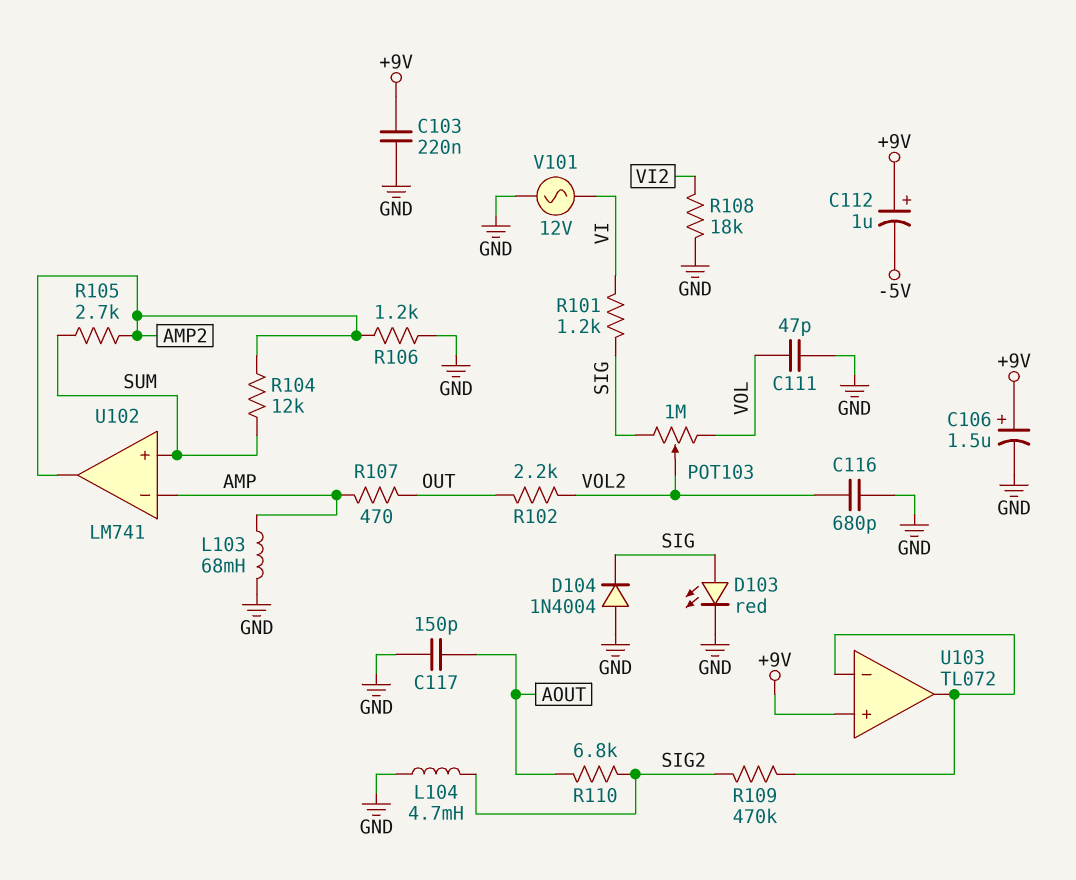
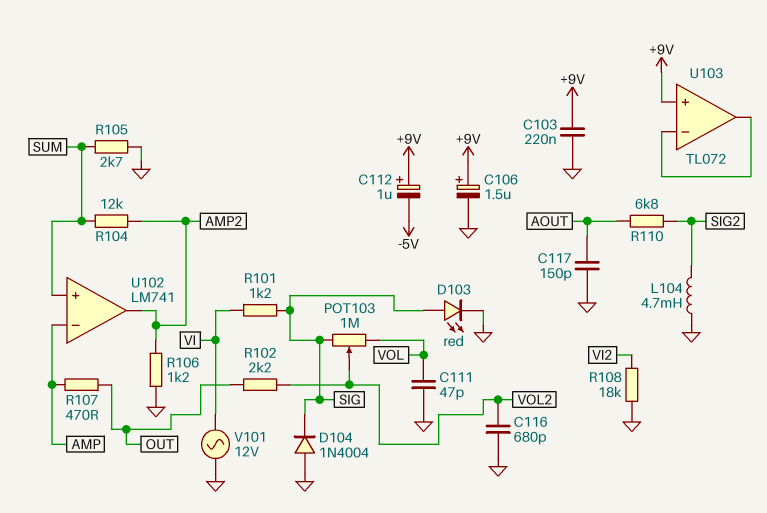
L103: 68mH (AMP, GND) -> none
R105: 2.7k (AMP2, SUM) -> 2.7k (GND, SUM)
R109: 470k (SIG2, U103/in-) -> none

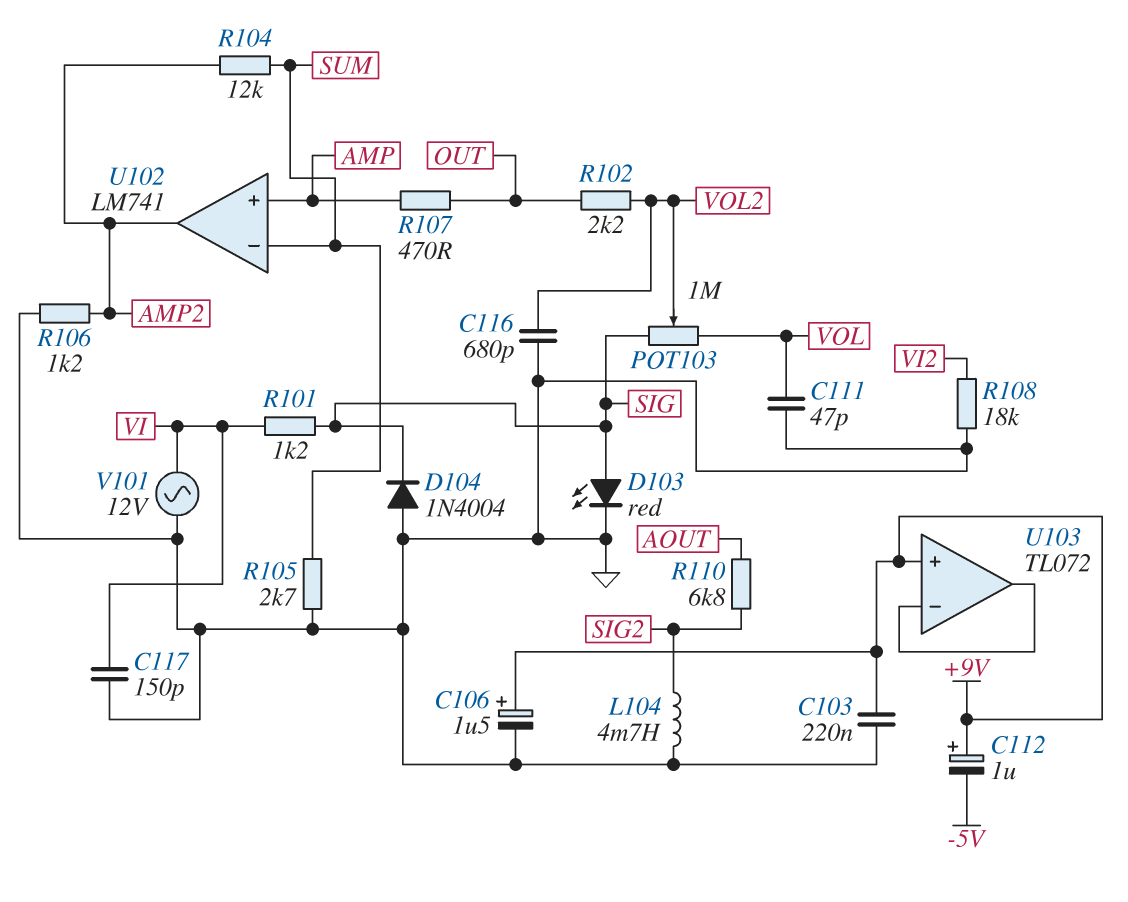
C117: 150pF (AOUT, GND) -> 150pF (GND, VI)
U102 pin in+: SUM -> AMP
U102 pin in-: AMP -> SUM

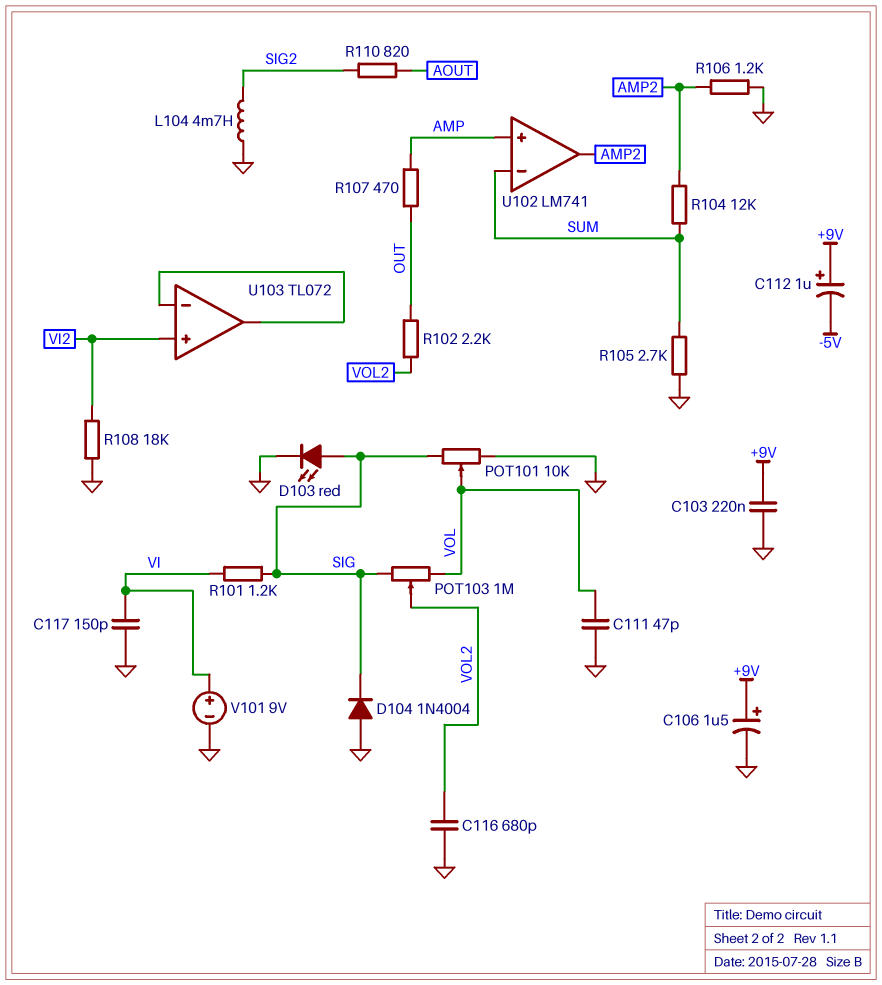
POT101: none -> 10k (GND, SIG, wiper VOL)
R110: 6.8k (AOUT, SIG2) -> 820 (AOUT, SIG2)
U103 pin in+: +9V -> VI2
V101: AC 12V (GND, VI) -> 9V (plus VI, minus GND)

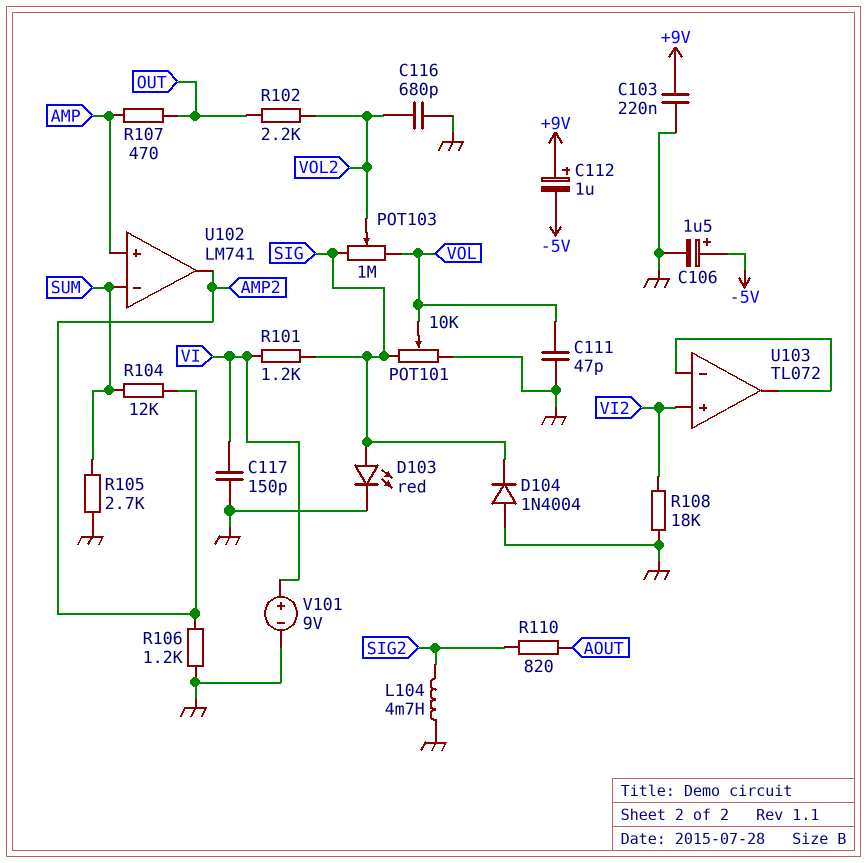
C106: 1.5uF (plus +9V, minus GND) -> 1.5uF (plus -5V, minus GND)

